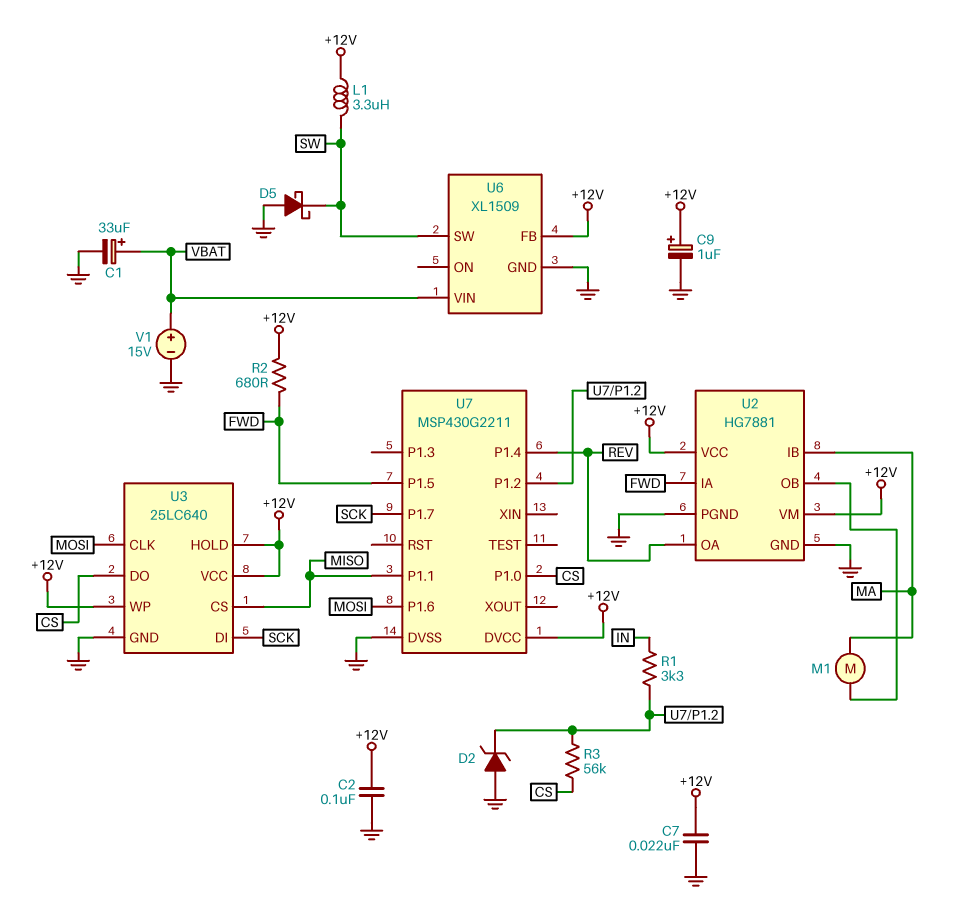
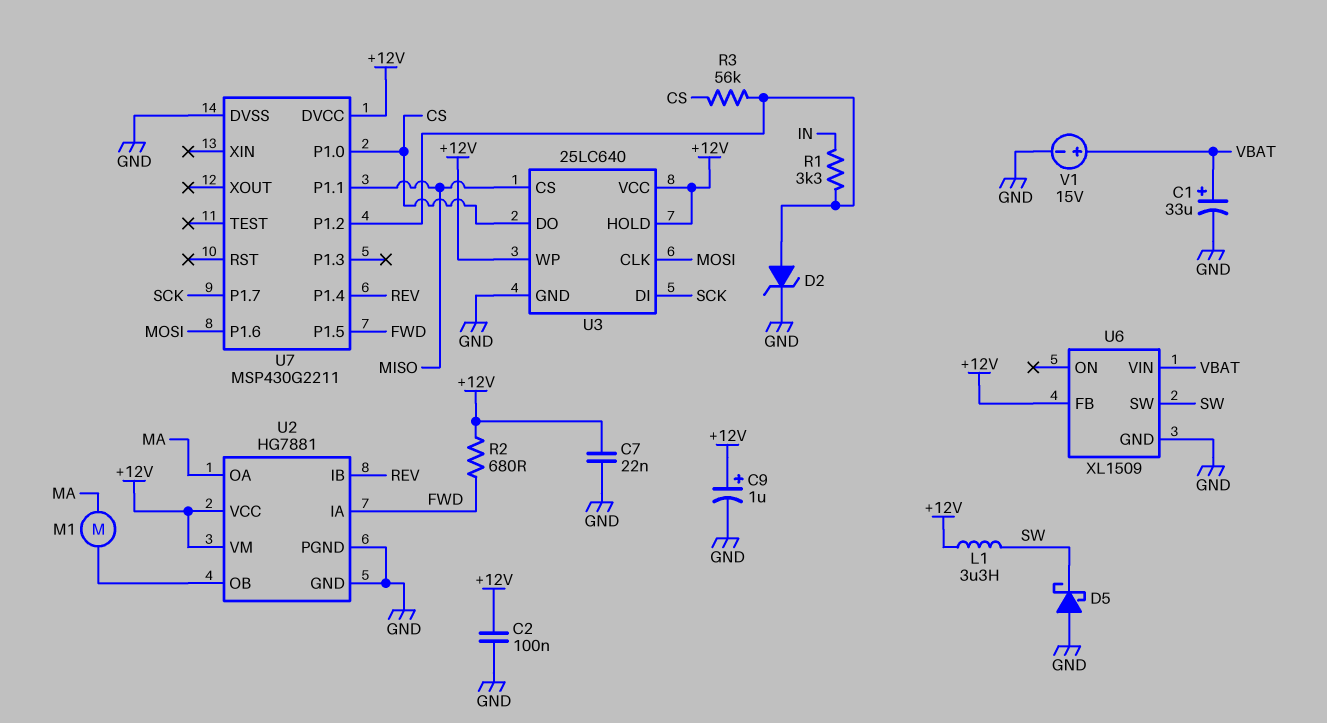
D2: zener (A GND, K U7/P1.2) -> zener (A U7/P1.2, K GND)
U2 pin IB: MA -> REV
U2 pin OA: REV -> MA

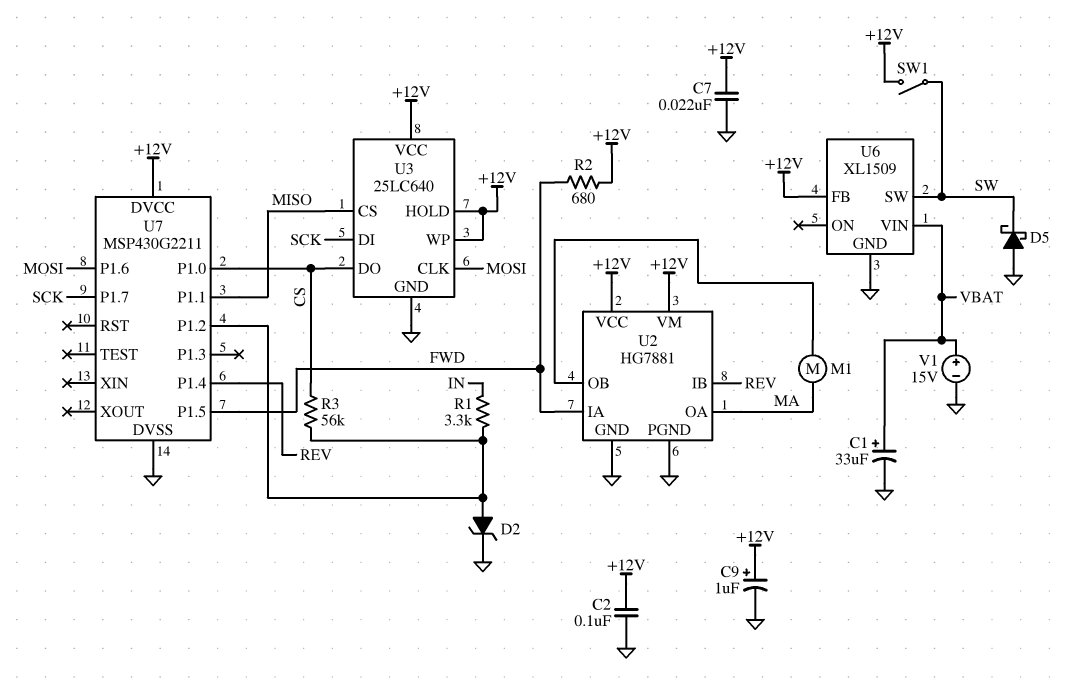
L1: 3.3uH (+12V, SW) -> none
SW1: none -> switch (+12V, SW)

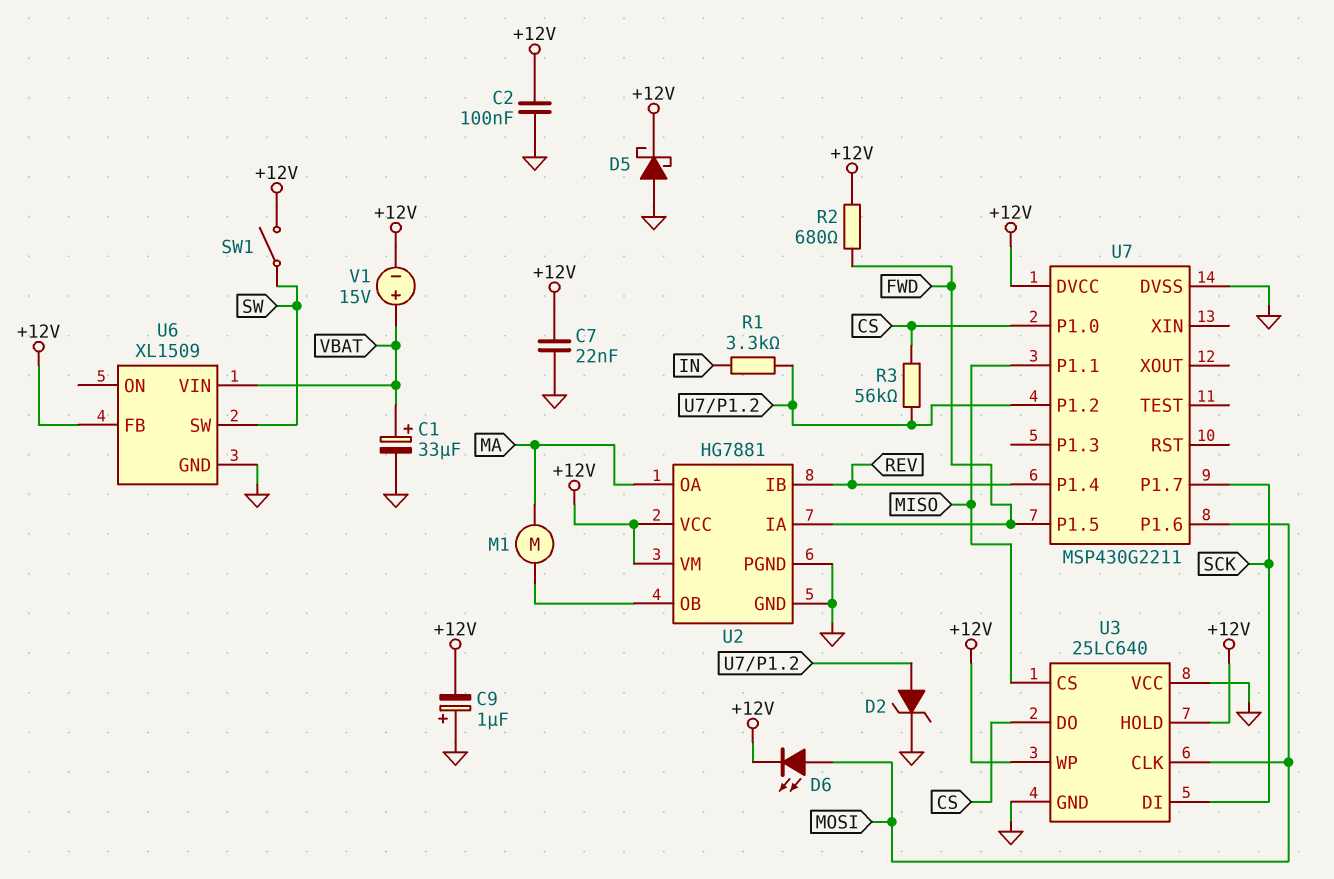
C9: 1uF (plus +12V, minus GND) -> 1uF (plus GND, minus +12V)
D5: schottky (A GND, K SW) -> schottky (A GND, K +12V)
D6: none -> LED (A MOSI, K +12V)
U3 pin VCC: +12V -> GND
V1: 15V (plus VBAT, minus GND) -> 15V (plus VBAT, minus +12V)

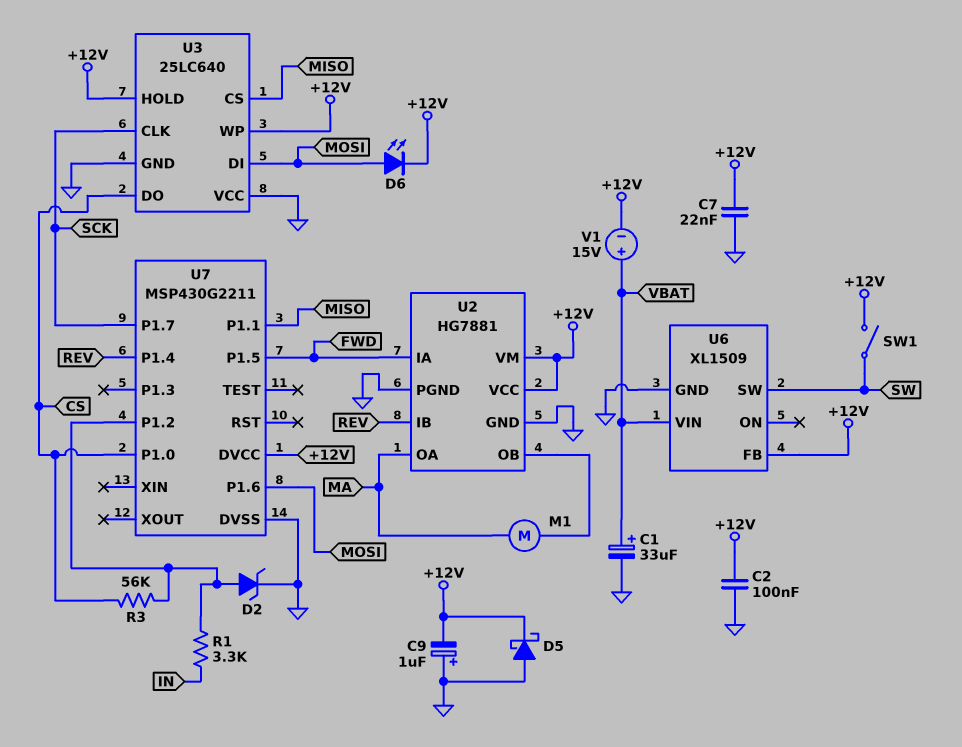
R2: 680 (+12V, FWD) -> none
U3 pin CLK: MOSI -> SCK
U3 pin DI: SCK -> MOSI

